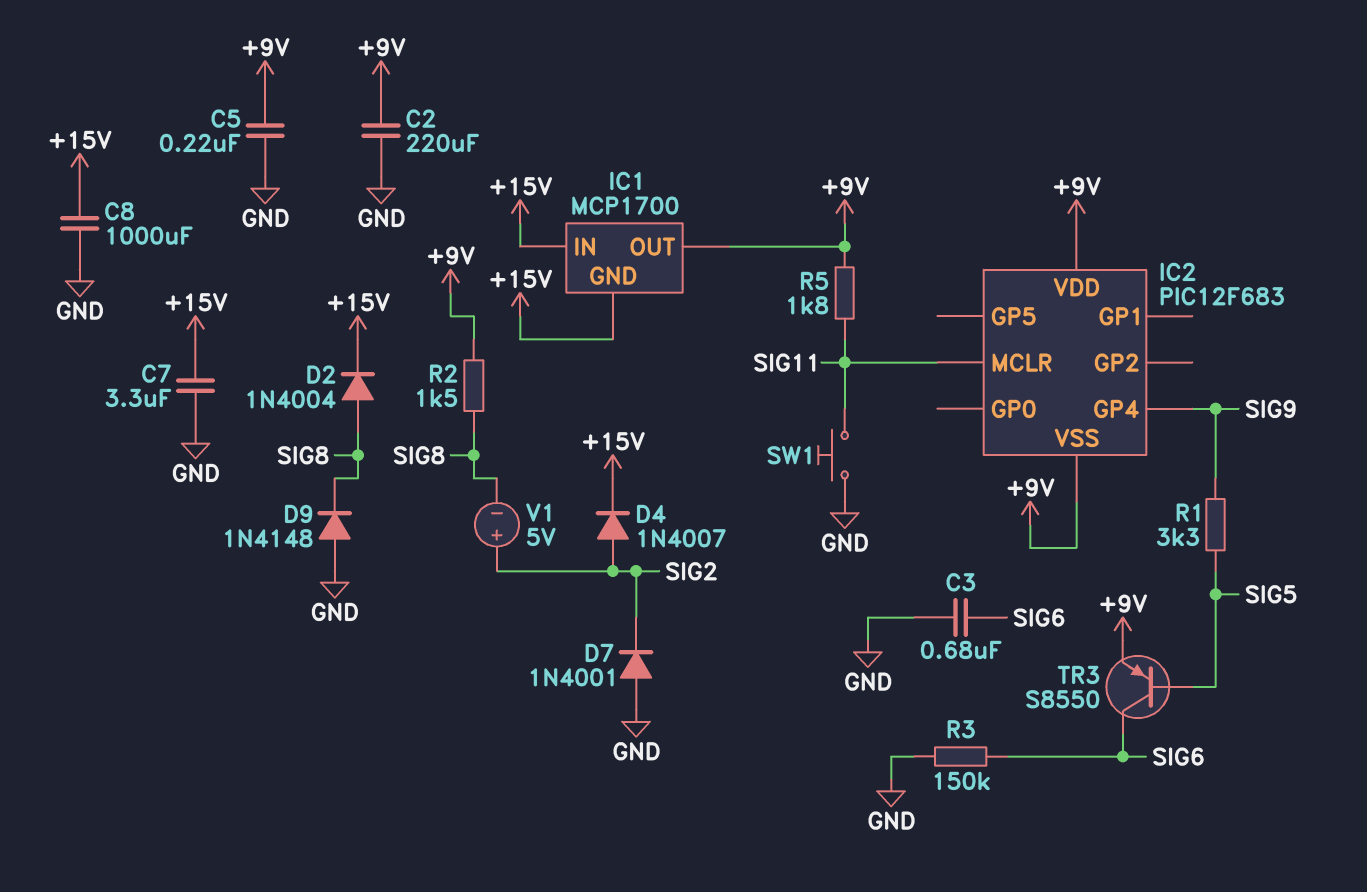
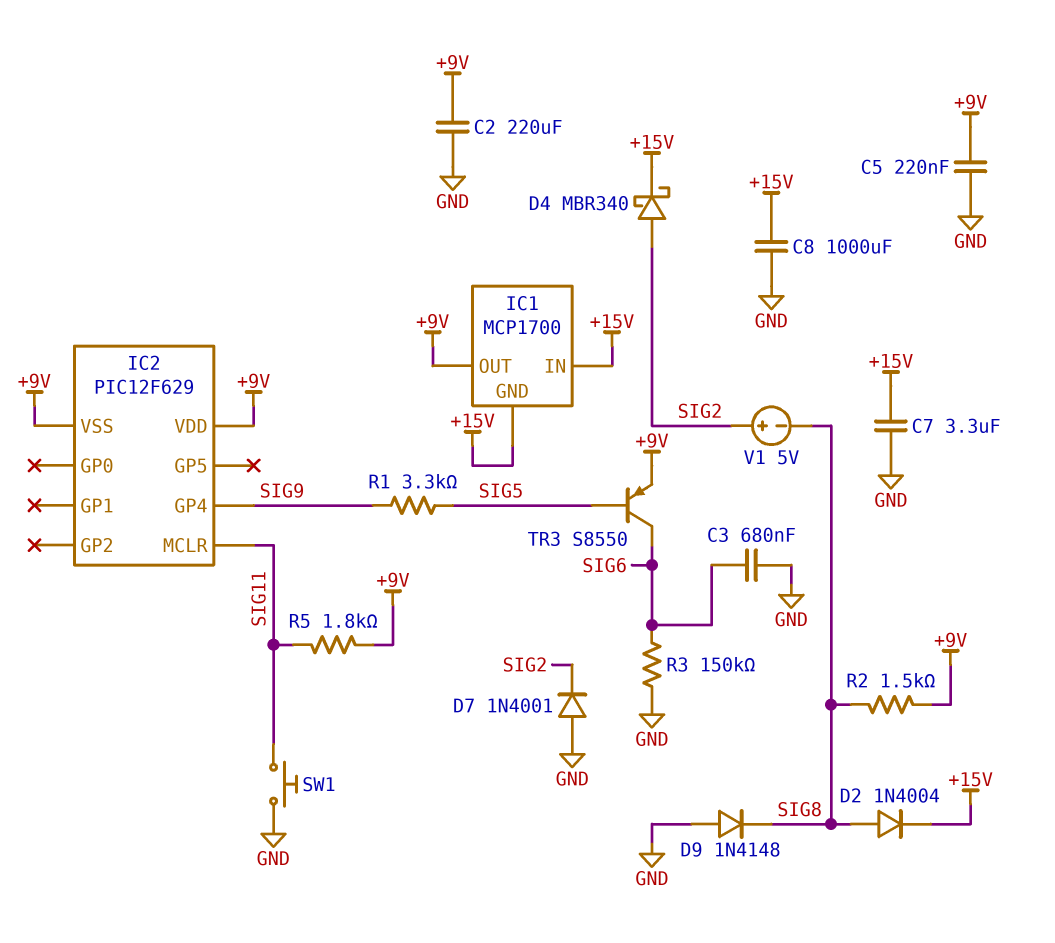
D4: diode 1N4007 (A SIG2, K +15V) -> schottky MBR340 (A SIG2, K +15V)
IC2: PIC12F683 -> PIC12F629

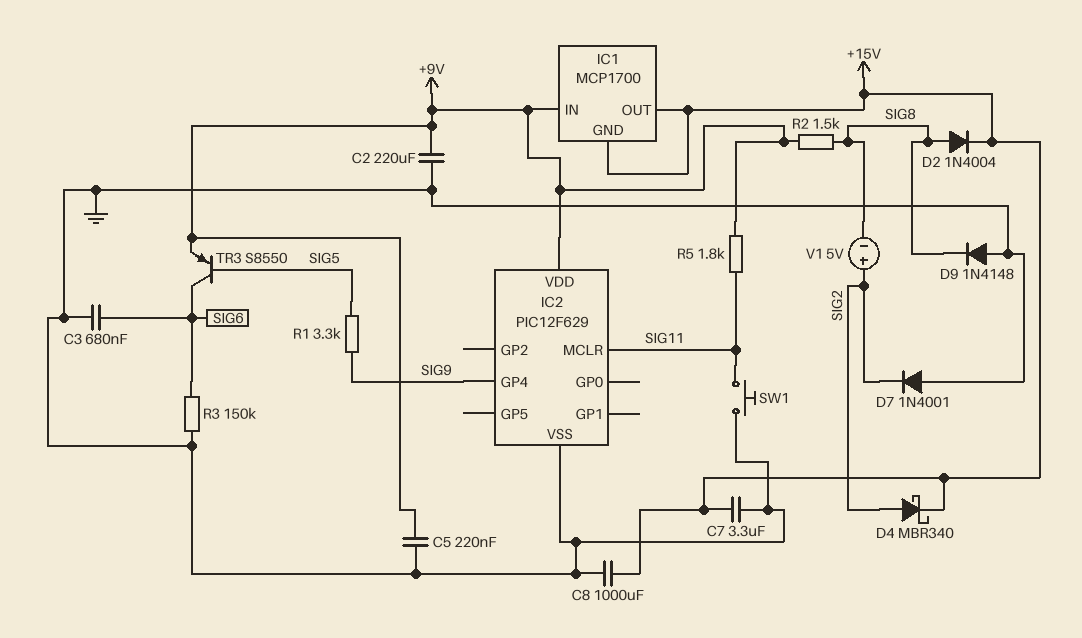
IC1 pin IN: +15V -> +9V
IC1 pin OUT: +9V -> +15V
IC2 pin VSS: +9V -> GND

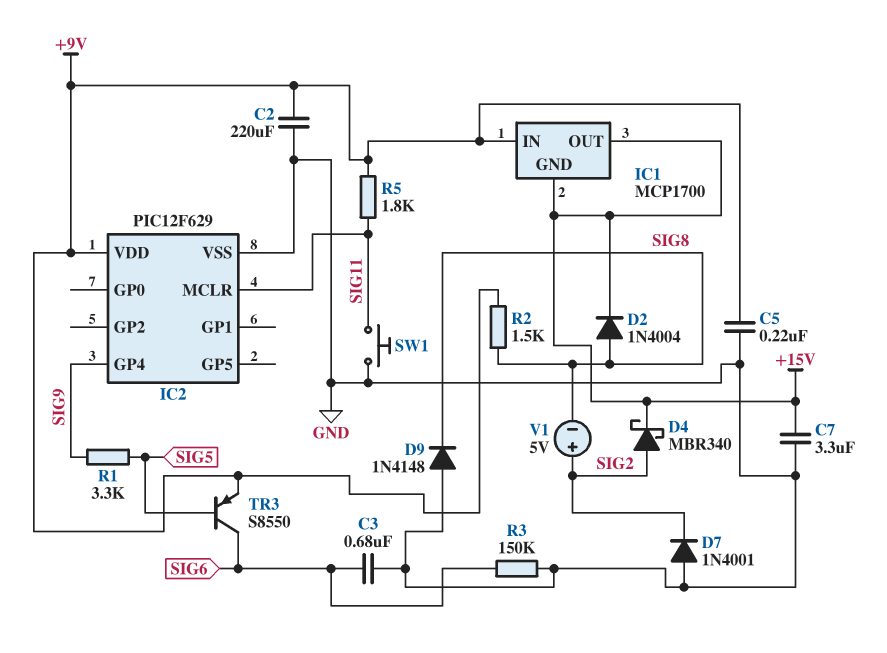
C8: 1000uF (+15V, GND) -> none

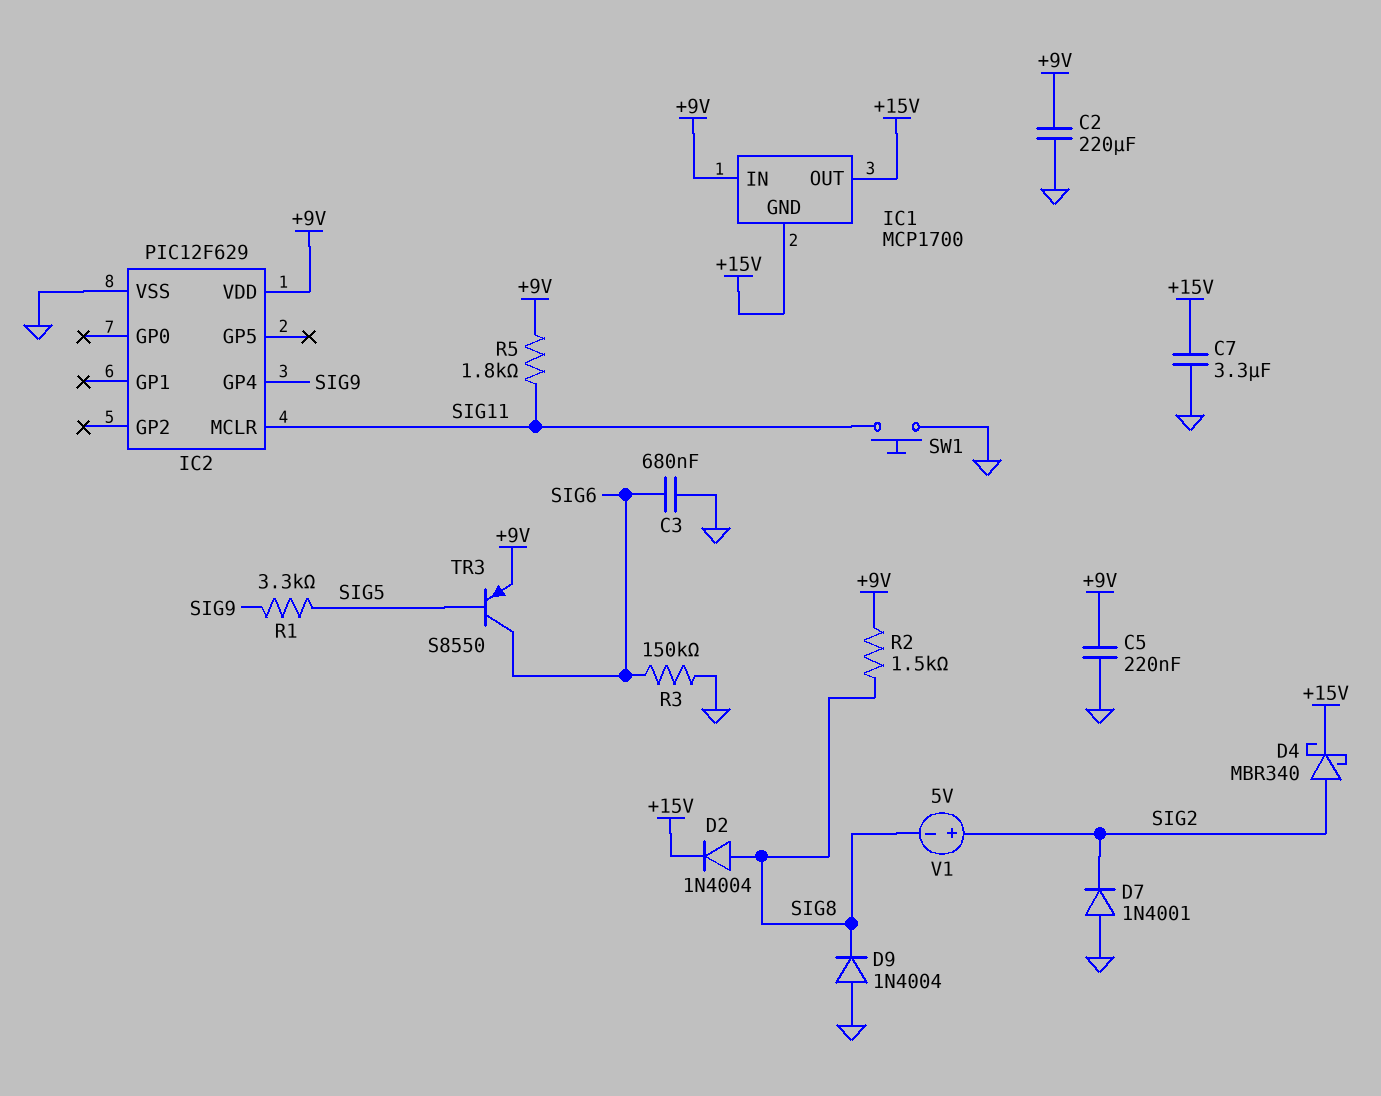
D9: diode 1N4148 (A GND, K SIG8) -> diode 1N4004 (A GND, K SIG8)

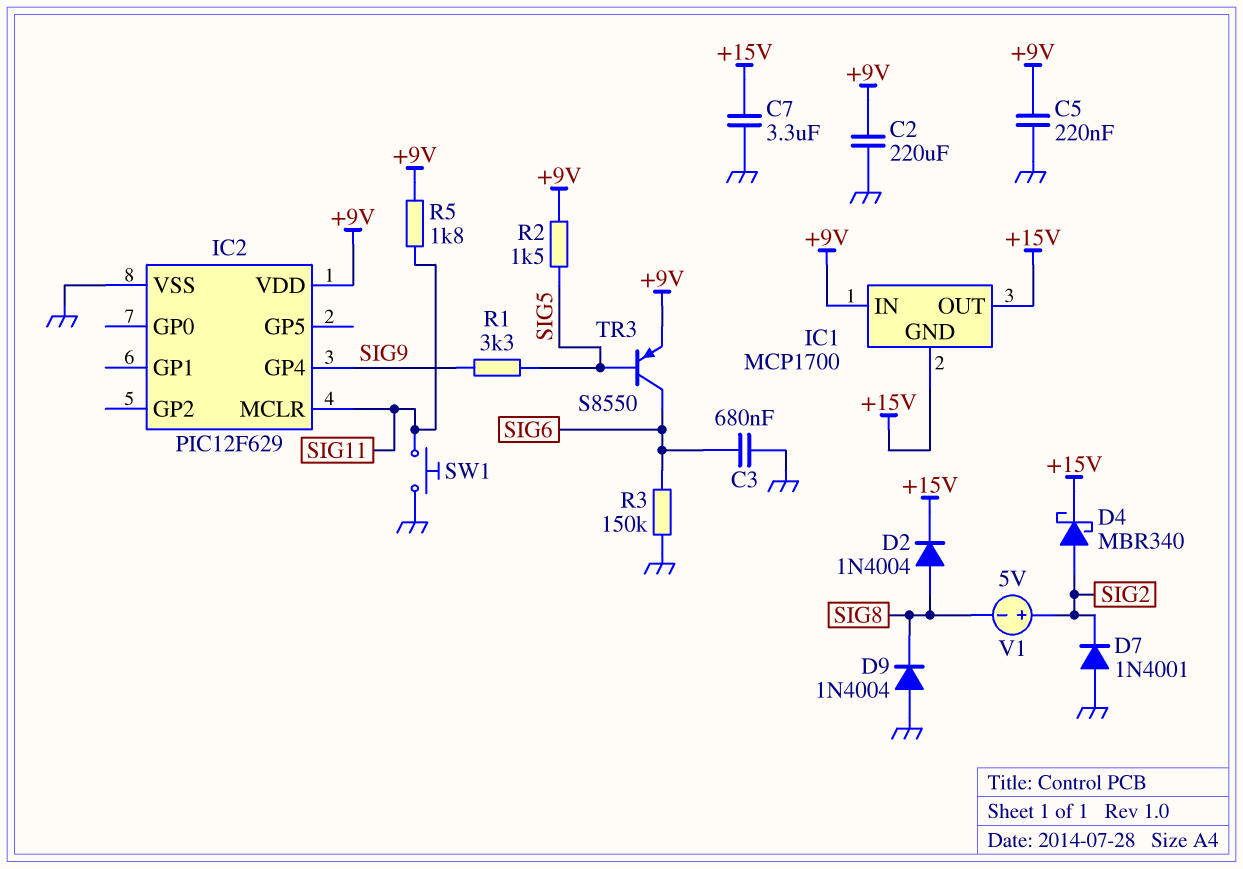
R2: 1.5k (+9V, SIG8) -> 1.5k (+9V, SIG5)

